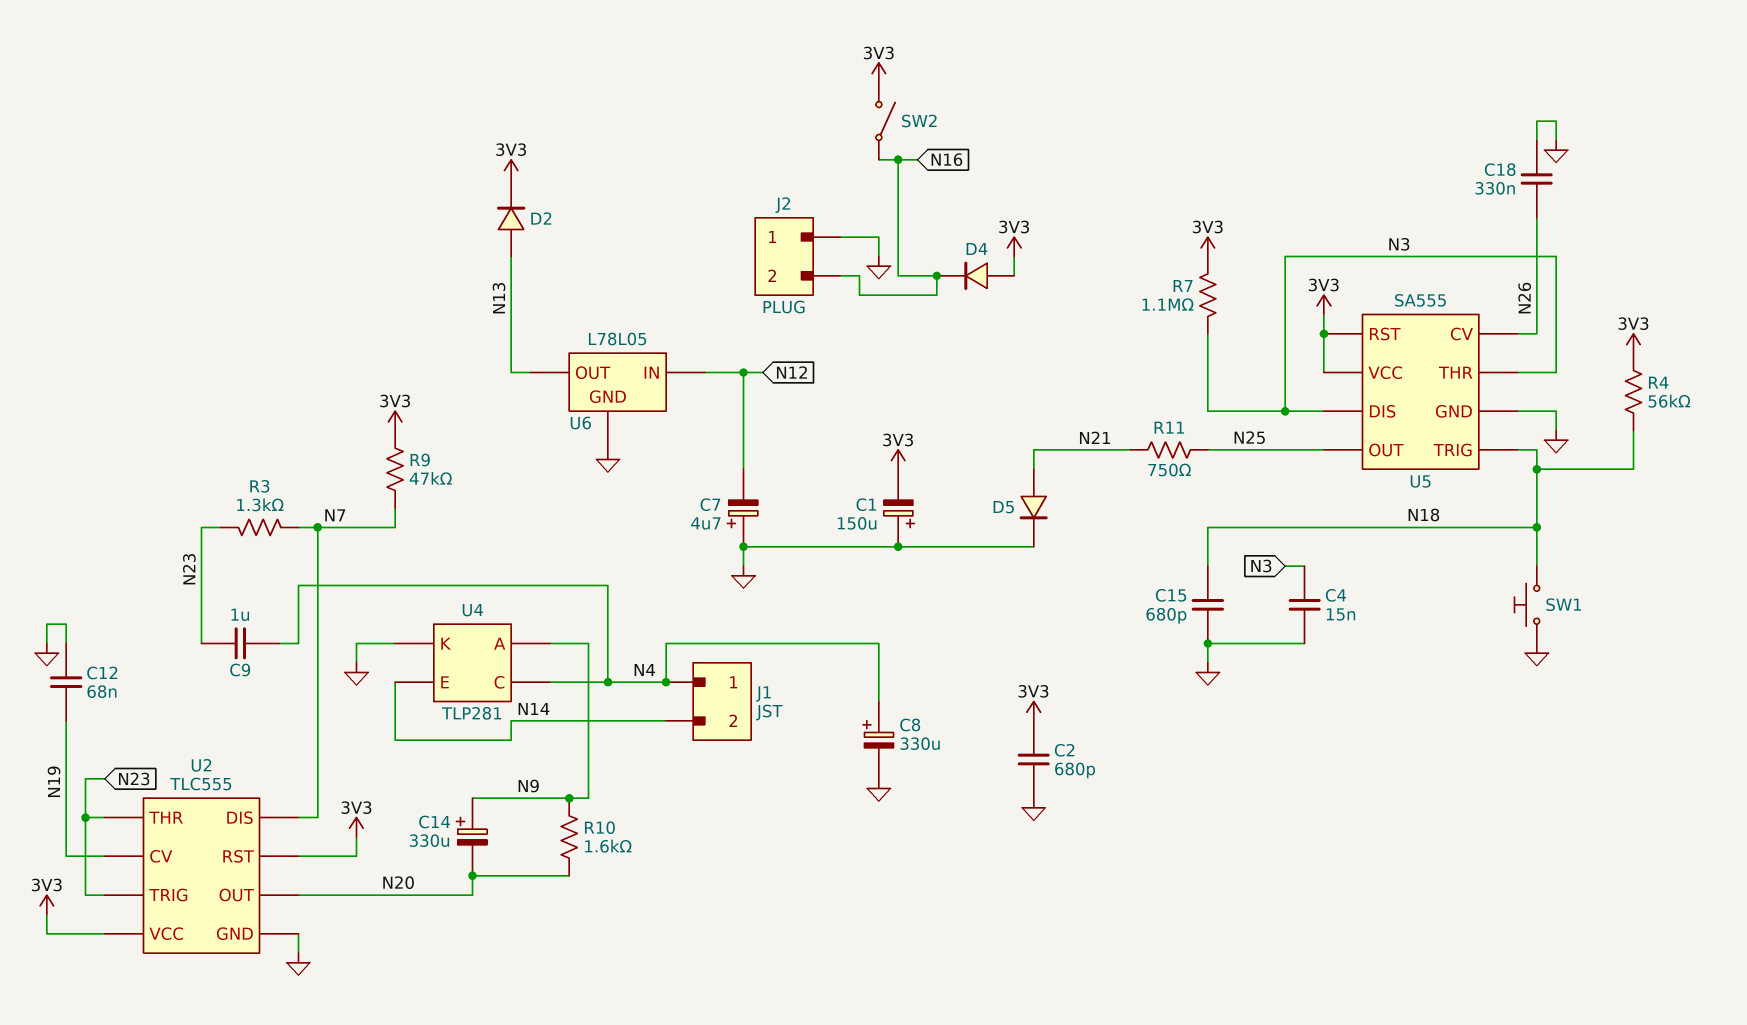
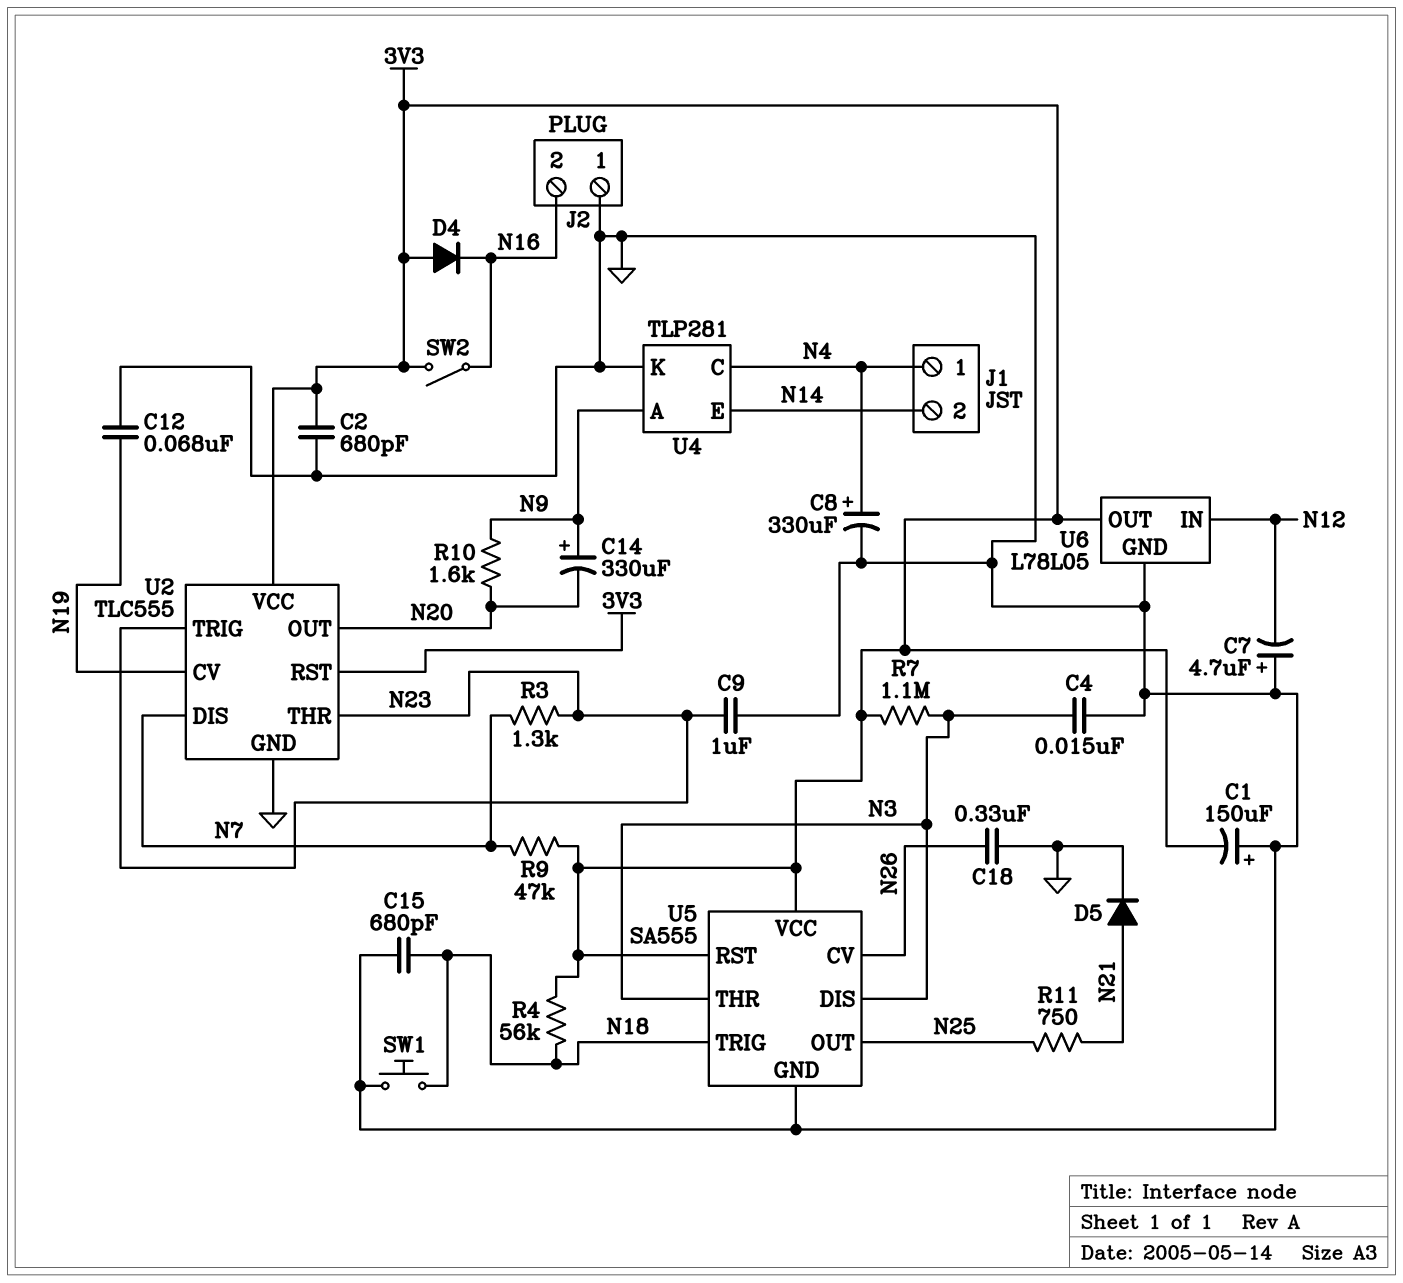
C9: 1uF (N4, N23) -> 1uF (GND, N23)
D2: diode (A N13, K 3V3) -> none
U6 pin OUT: N13 -> 3V3

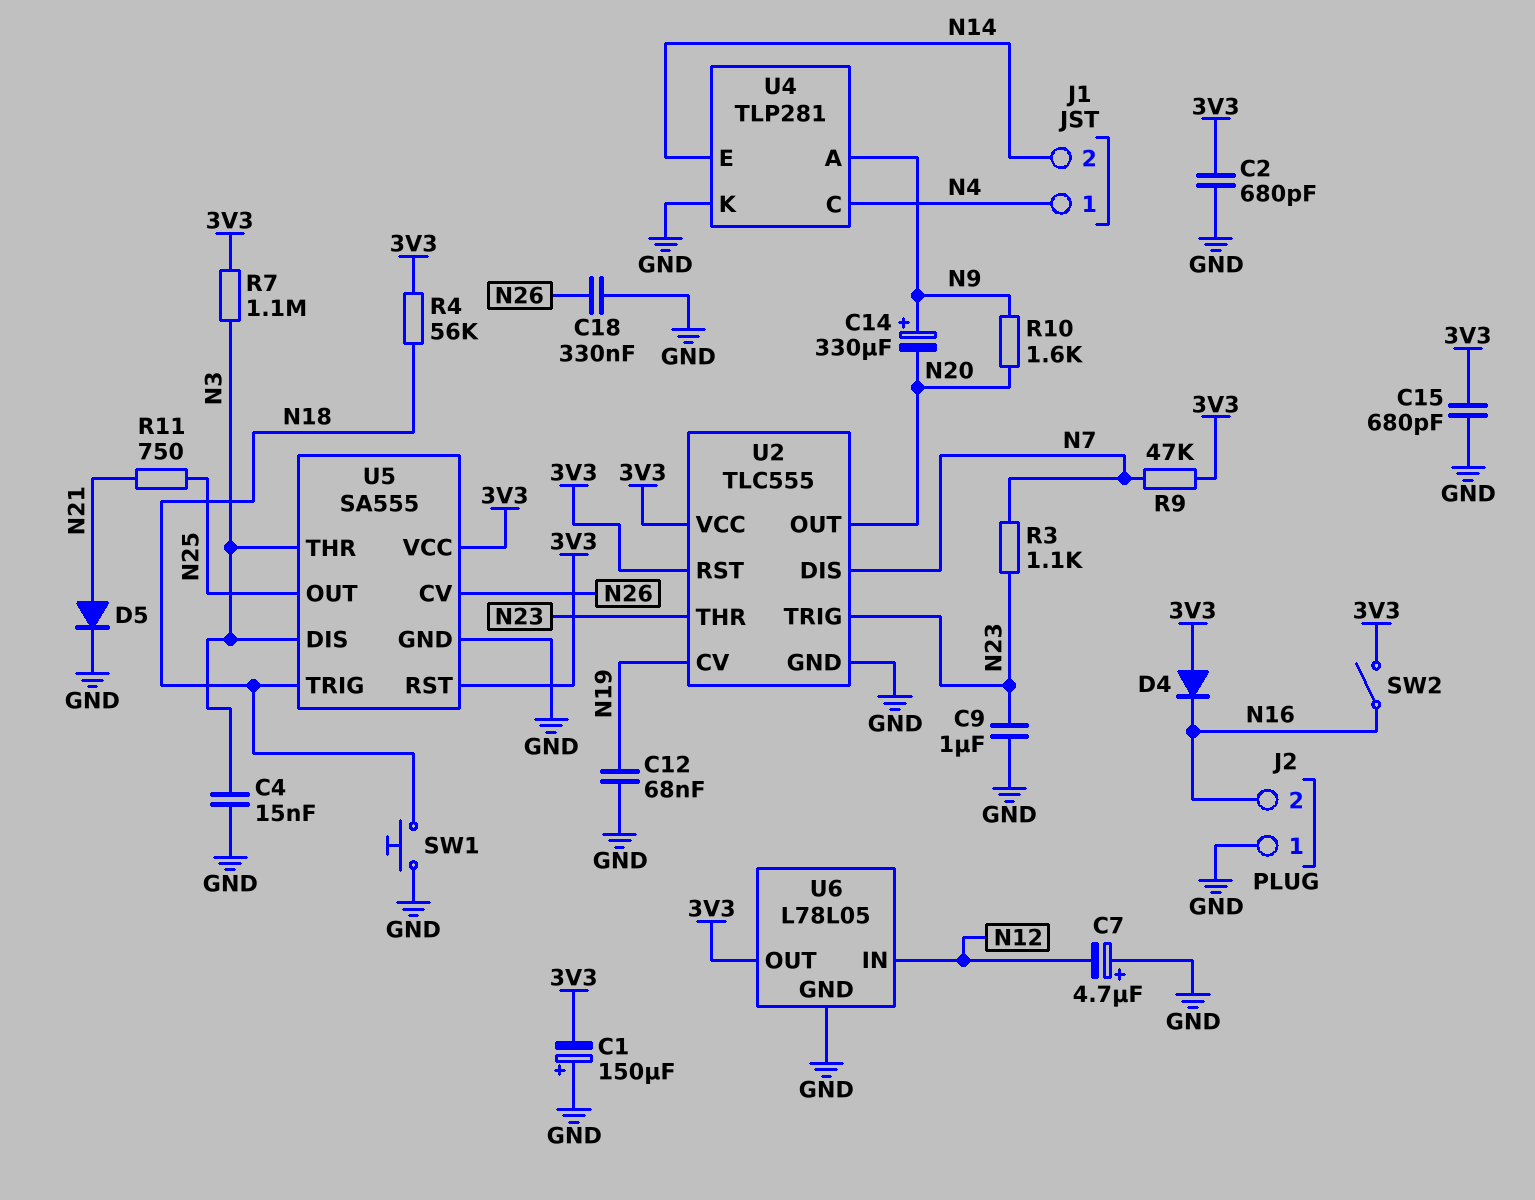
C8: 330uF (plus N4, minus GND) -> none
C15: 680pF (GND, N18) -> 680pF (3V3, GND)
R3: 1.3k (N7, N23) -> 1.1k (N7, N23)

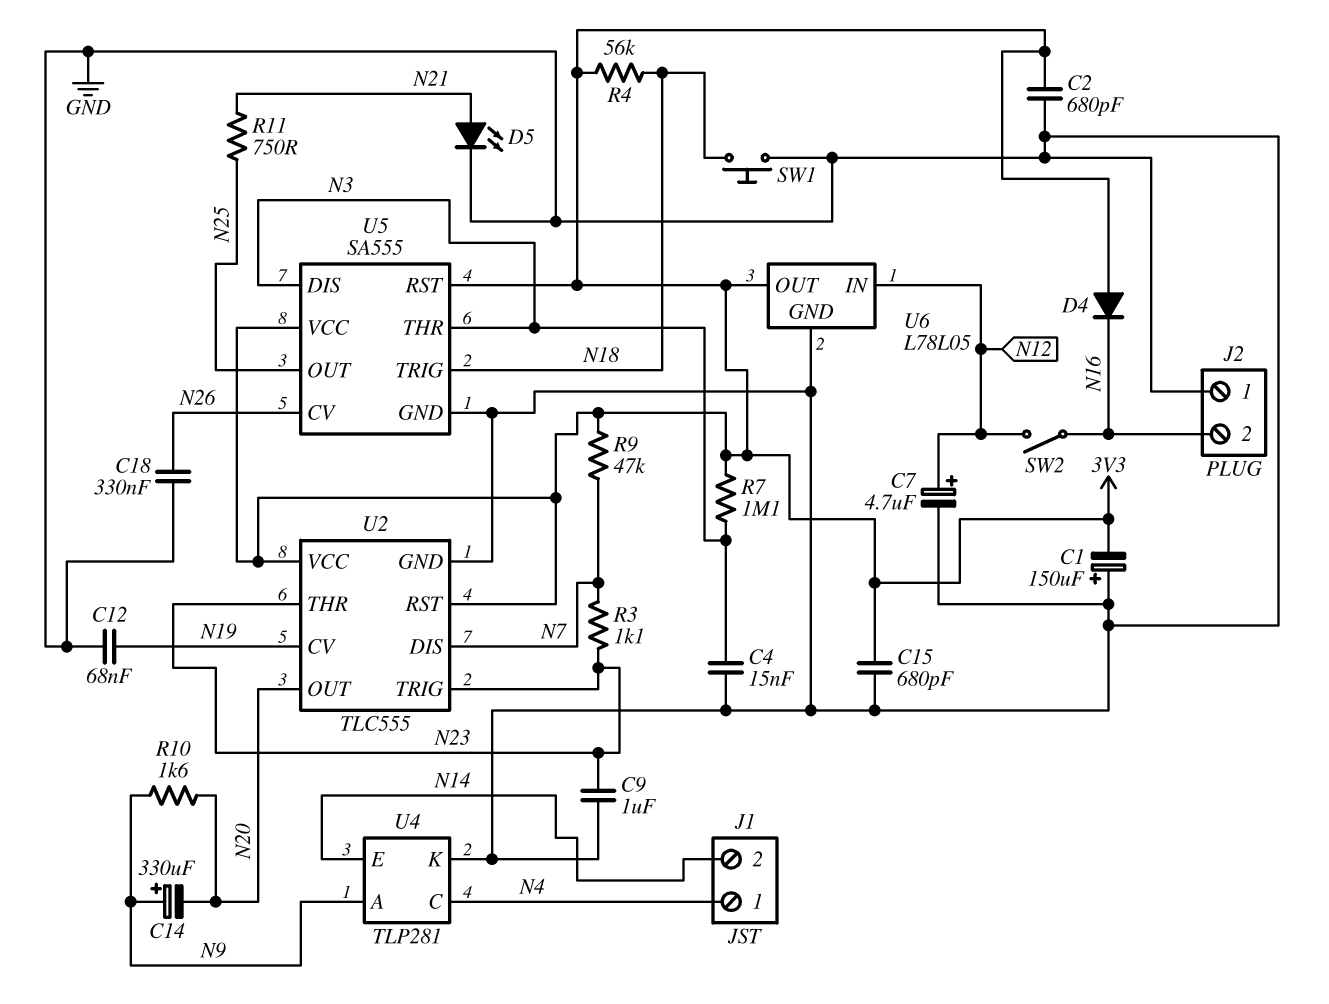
C7: 4.7uF (plus GND, minus N12) -> 4.7uF (plus N12, minus GND)
D5: diode (A N21, K GND) -> LED (A N21, K GND)
SW2: switch (3V3, N16) -> switch (N12, N16)

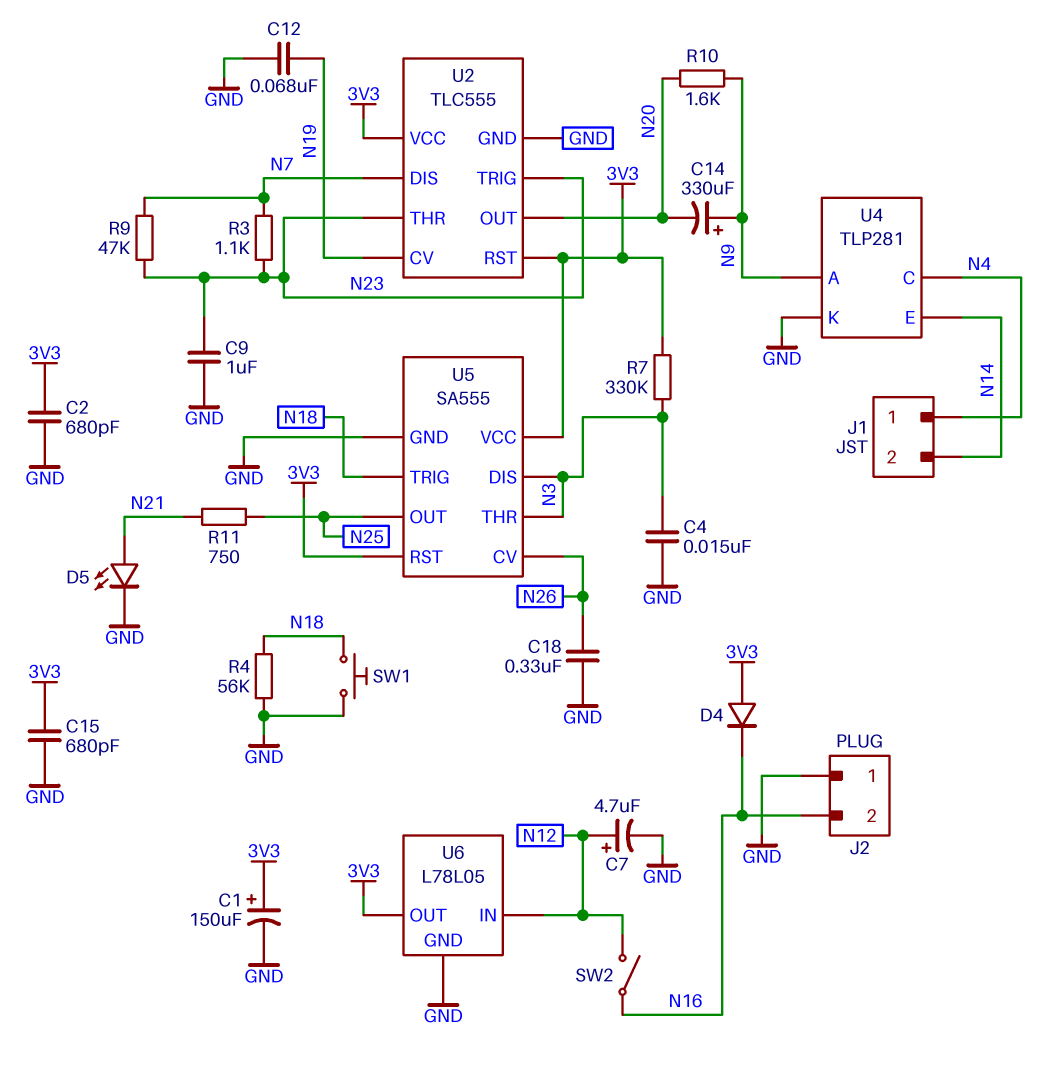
C1: 150uF (plus GND, minus 3V3) -> 150uF (plus 3V3, minus GND)
R4: 56k (3V3, N18) -> 56k (GND, N18)
R7: 1.1M (3V3, N3) -> 330k (3V3, N3)
R9: 47k (3V3, N7) -> 47k (N7, N23)

